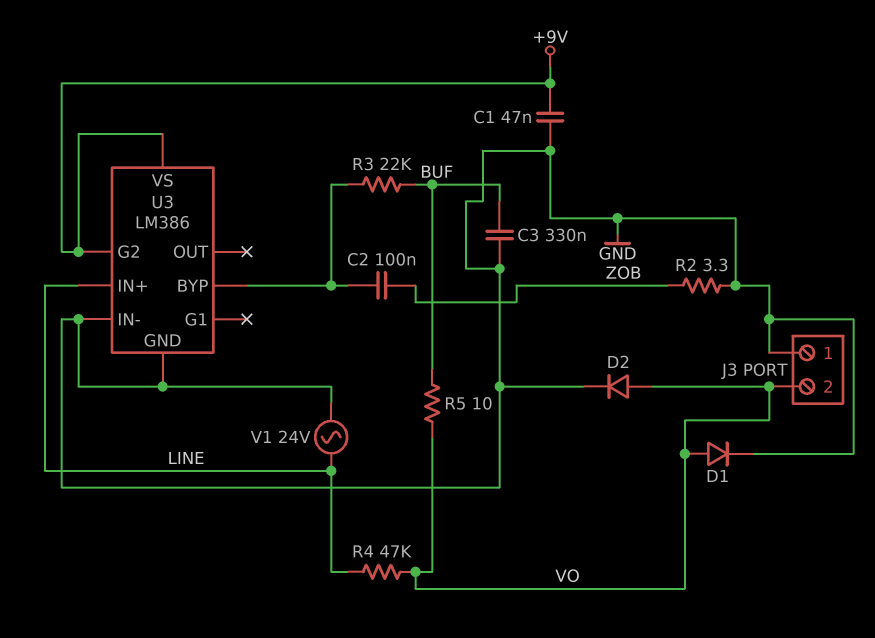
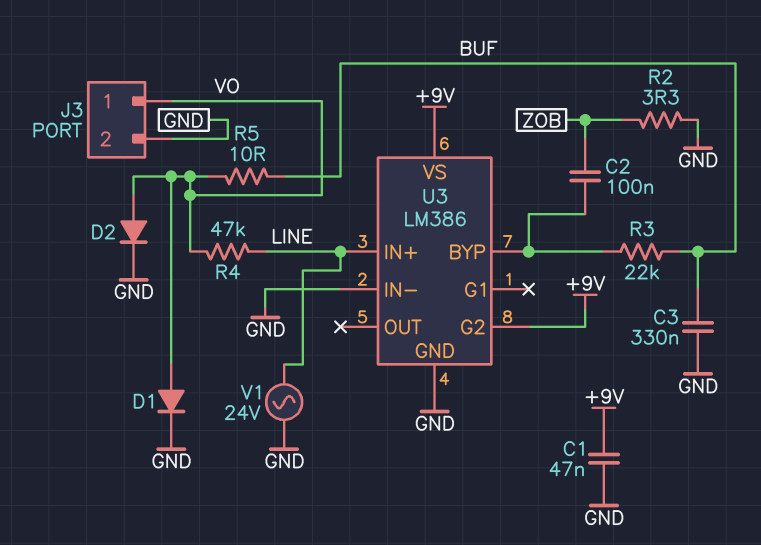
J3 pin 1: GND -> VO
J3 pin 2: VO -> GND

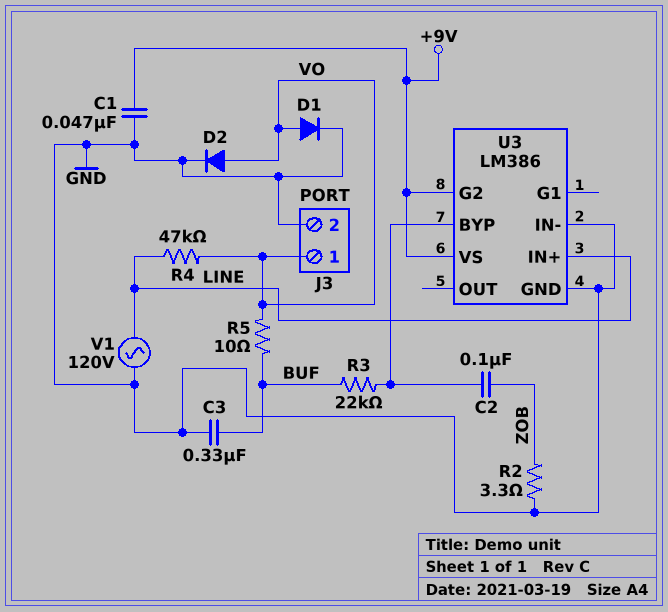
V1: AC 24V (GND, LINE) -> AC 120V (GND, LINE)

